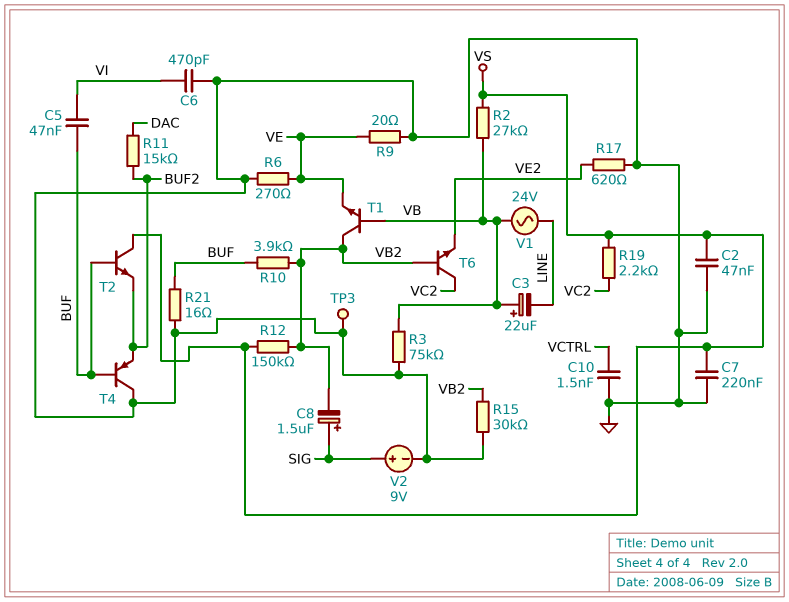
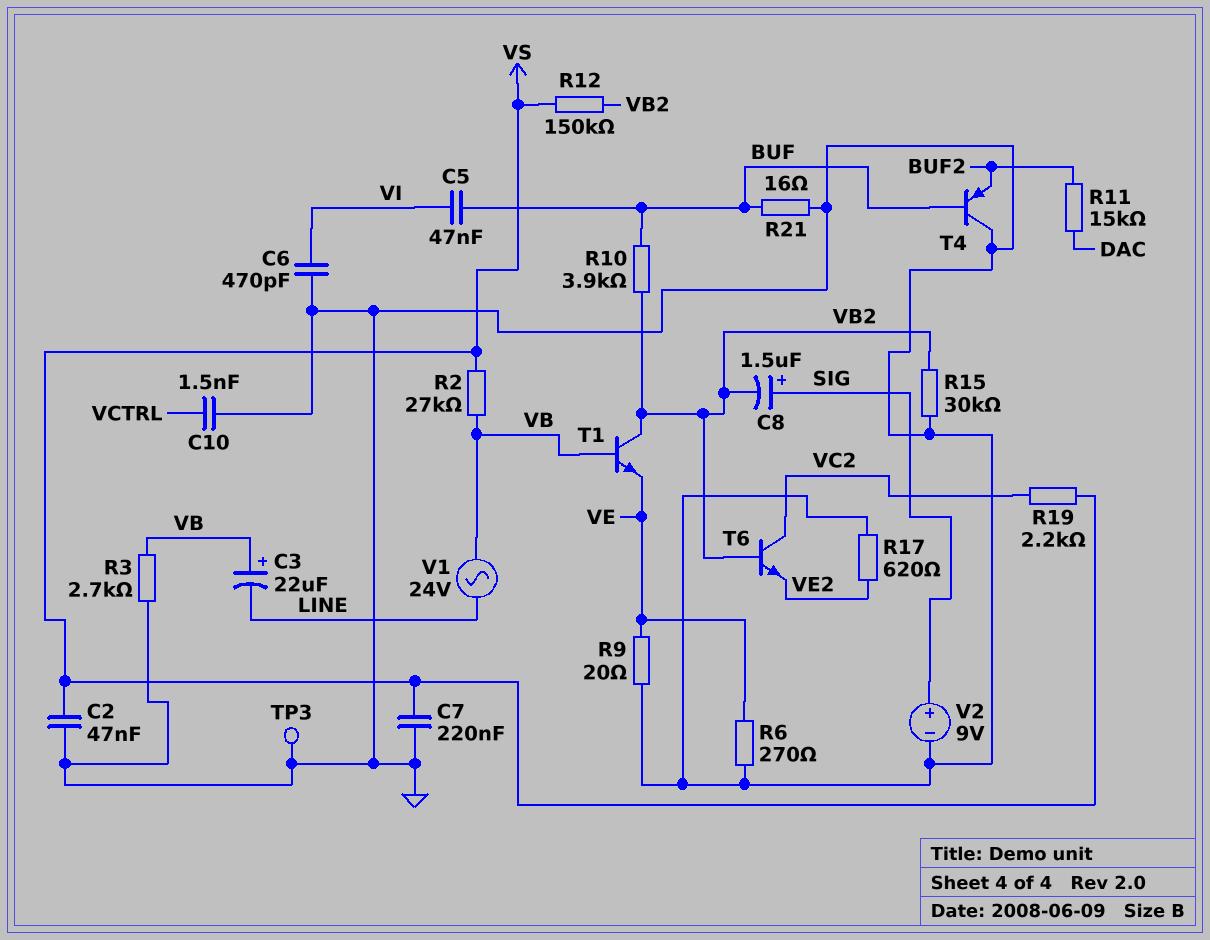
R3: 75k (GND, VB) -> 2.7k (GND, VB)
T2: NPN (B BUF, C VS, E BUF2) -> none

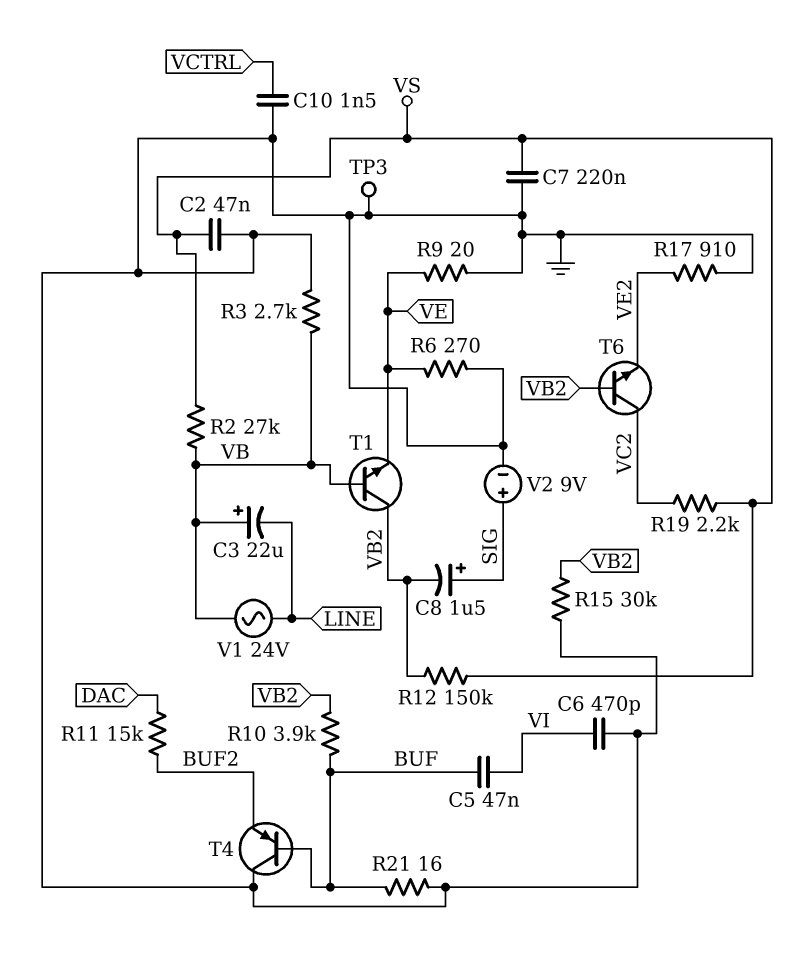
R17: 620 (GND, VE2) -> 910 (GND, VE2)

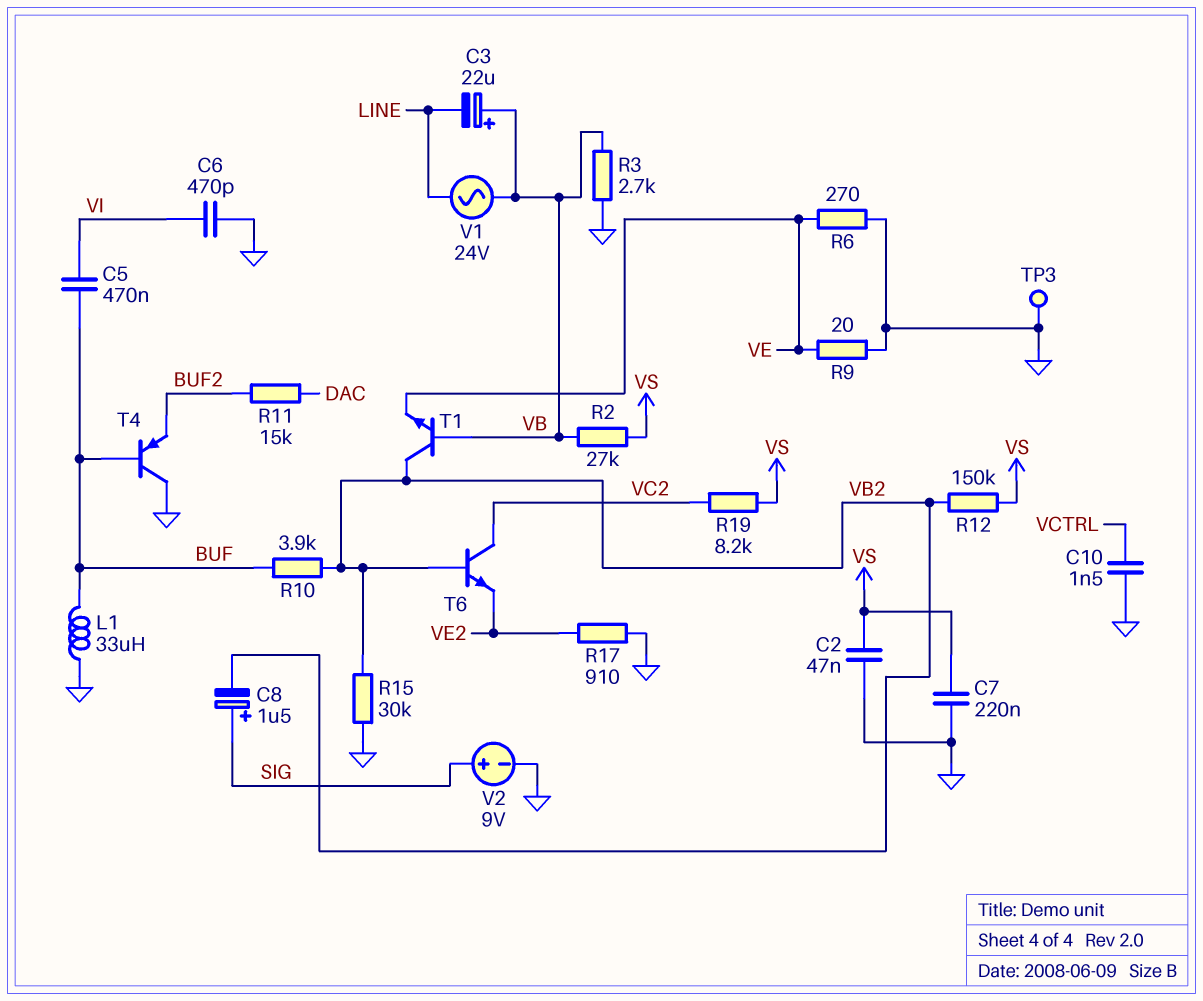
C5: 47nF (BUF, VI) -> 470nF (BUF, VI)
L1: none -> 33uH (BUF, GND)
R19: 2.2k (VC2, VS) -> 8.2k (VC2, VS)
R21: 16 (BUF, GND) -> none

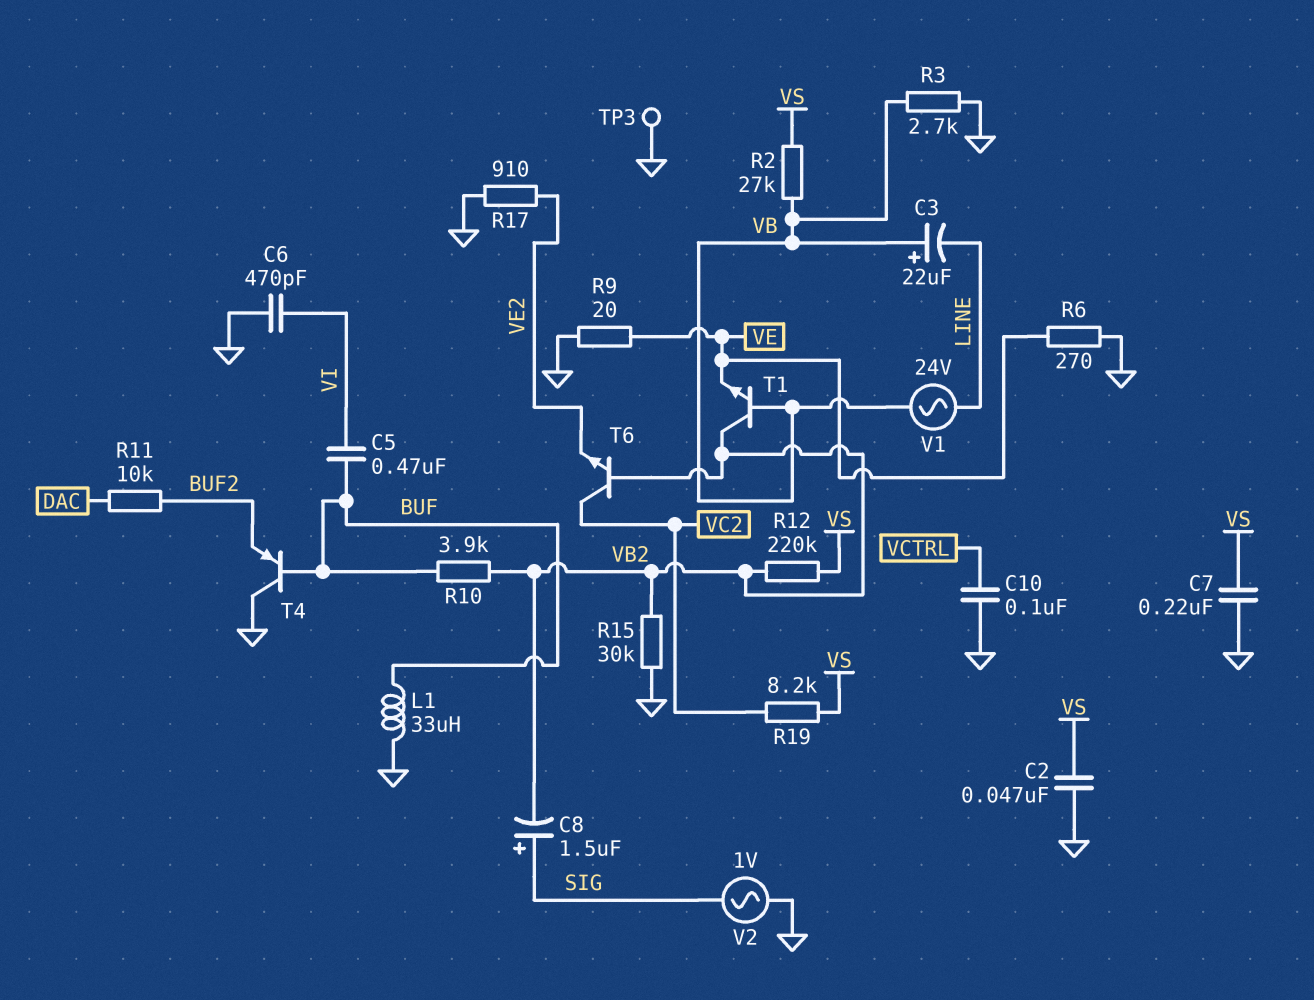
C10: 1.5nF (GND, VCTRL) -> 100nF (GND, VCTRL)
R11: 15k (BUF2, DAC) -> 10k (BUF2, DAC)
R12: 150k (VB2, VS) -> 220k (VB2, VS)
V2: 9V (plus SIG, minus GND) -> AC 1V (GND, SIG)

